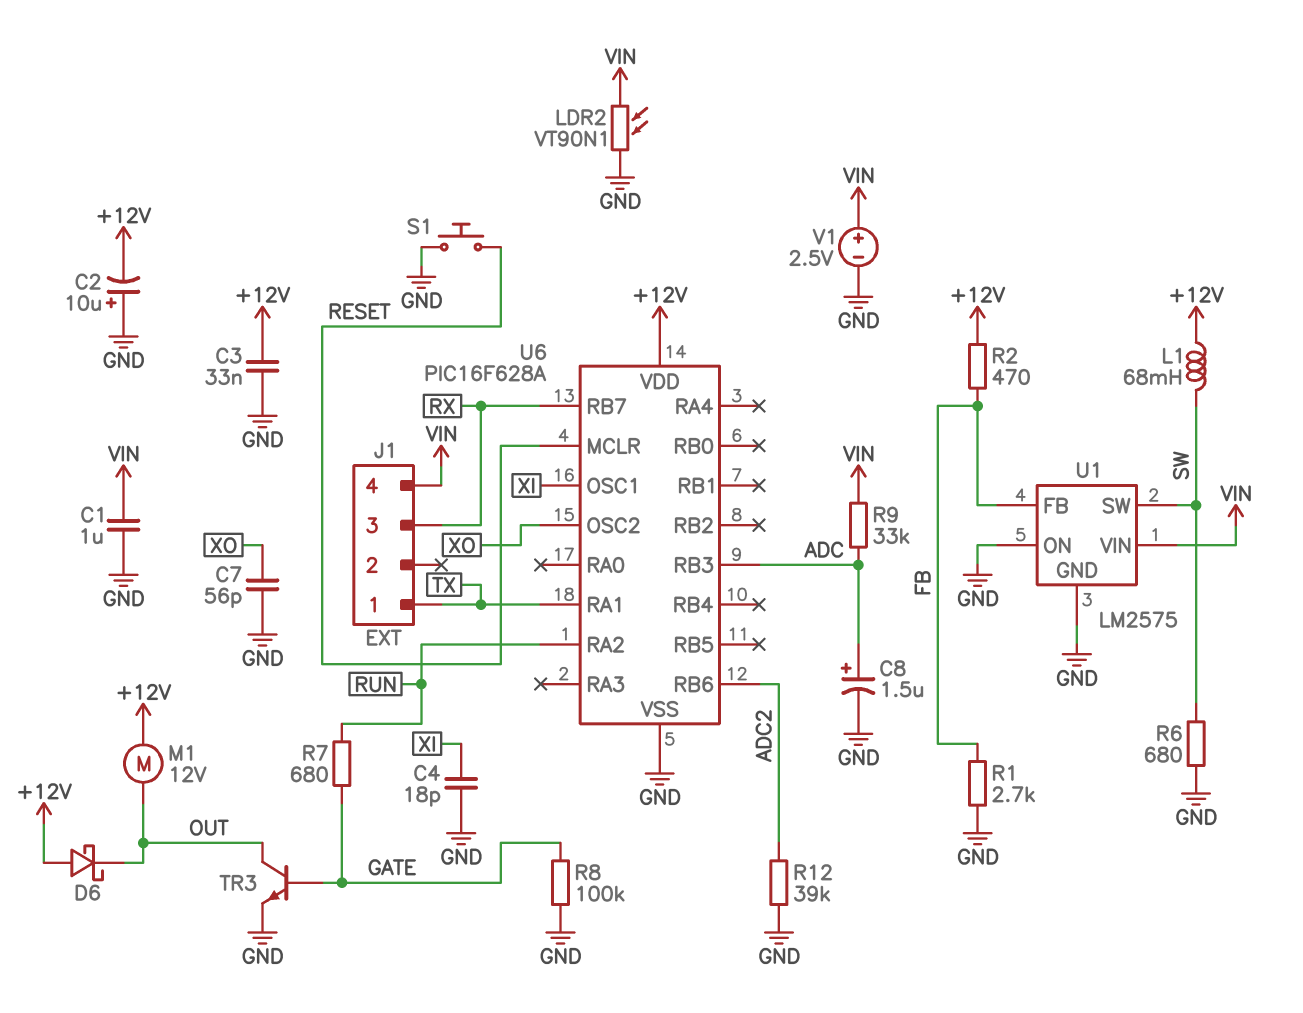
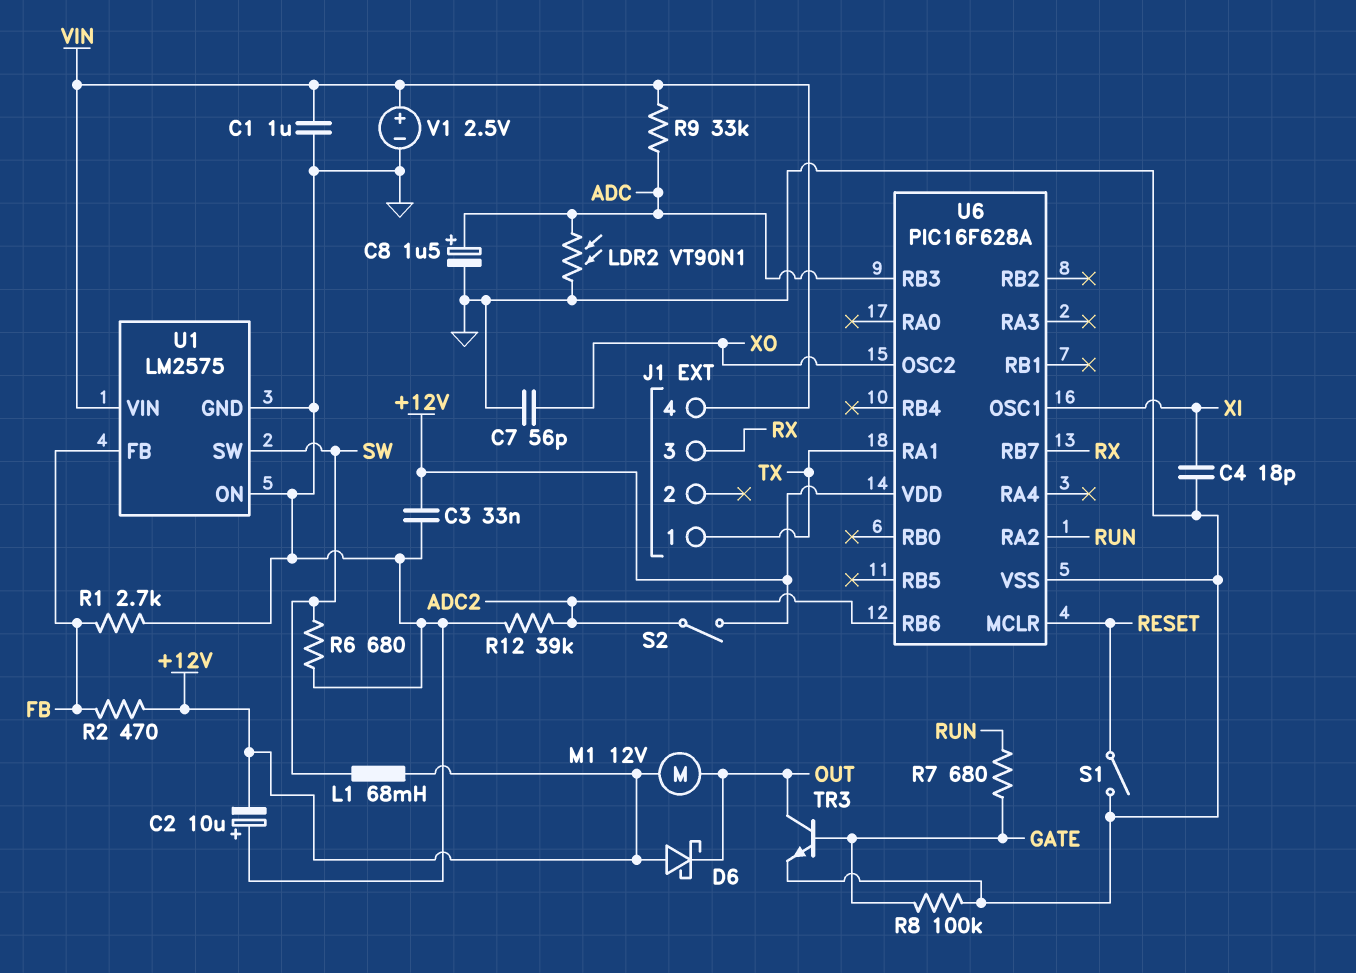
LDR2: VT90N1 (GND, VIN) -> VT90N1 (ADC, GND)
S1: button (GND, RESET) -> switch (GND, RESET)
S2: none -> switch (+12V, ADC2)

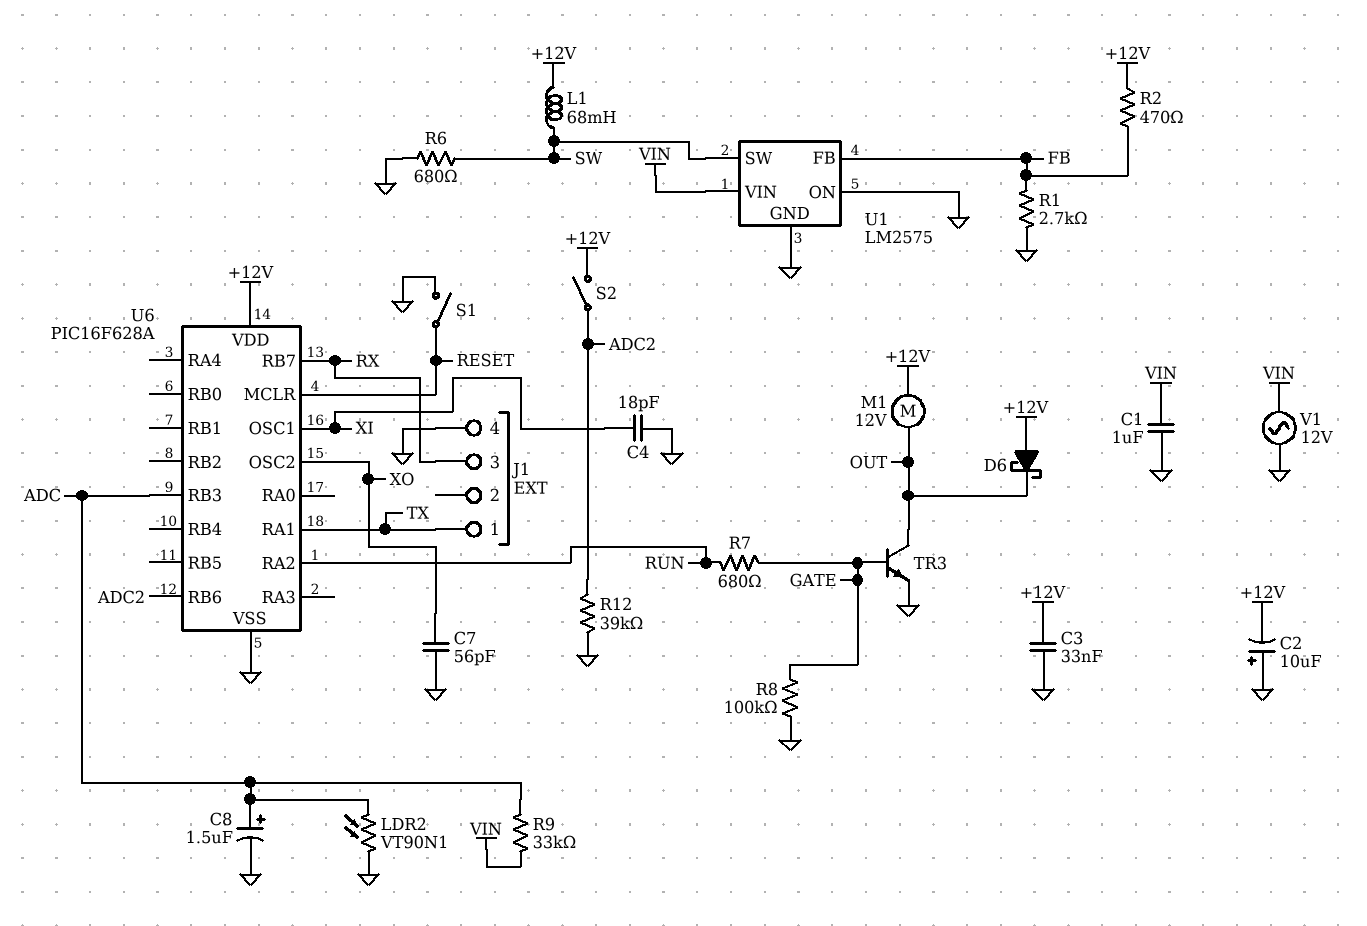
J1 pin 4: VIN -> GND
V1: 2.5V (plus VIN, minus GND) -> AC 12V (GND, VIN)

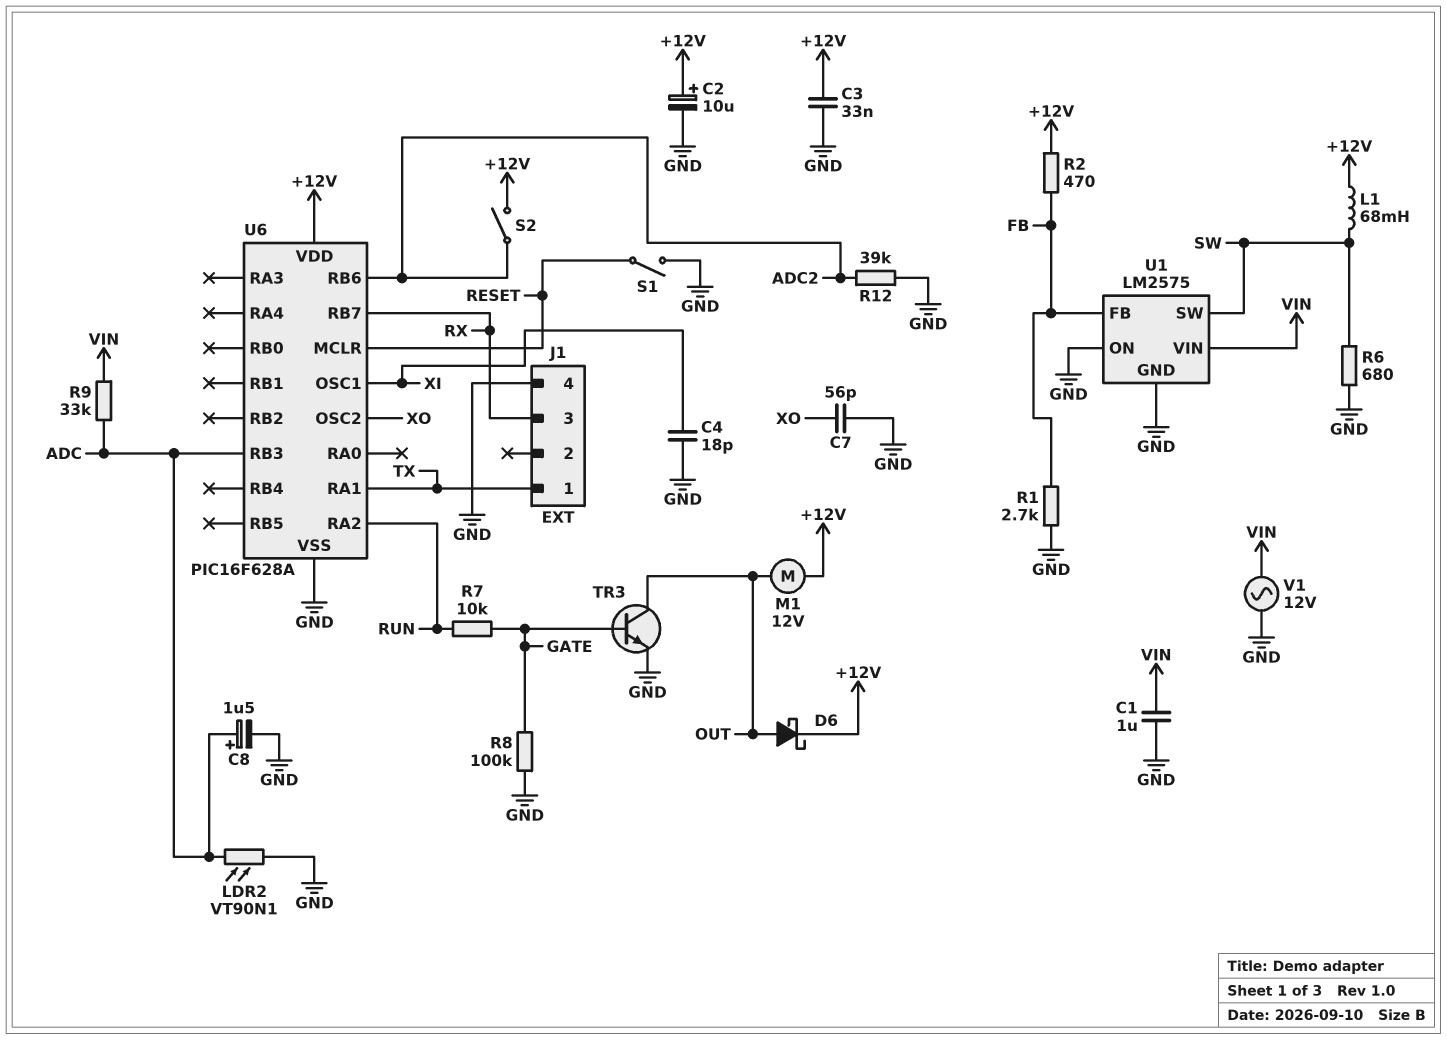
C2: 10uF (plus GND, minus +12V) -> 10uF (plus +12V, minus GND)
D6: schottky (A +12V, K OUT) -> schottky (A OUT, K +12V)
R7: 680 (GATE, RUN) -> 10k (GATE, RUN)

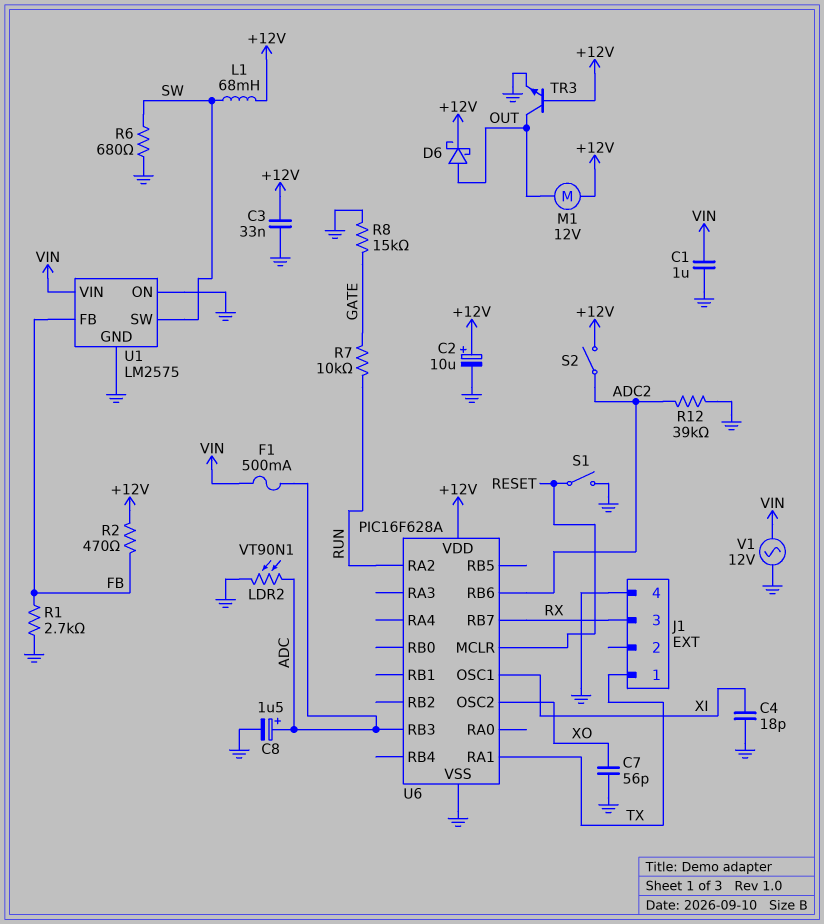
F1: none -> 500mA (ADC, VIN)
R8: 100k (GATE, GND) -> 15k (GATE, GND)
R9: 33k (ADC, VIN) -> none
TR3: NPN (B GATE, C OUT, E GND) -> NPN (B +12V, C OUT, E GND)

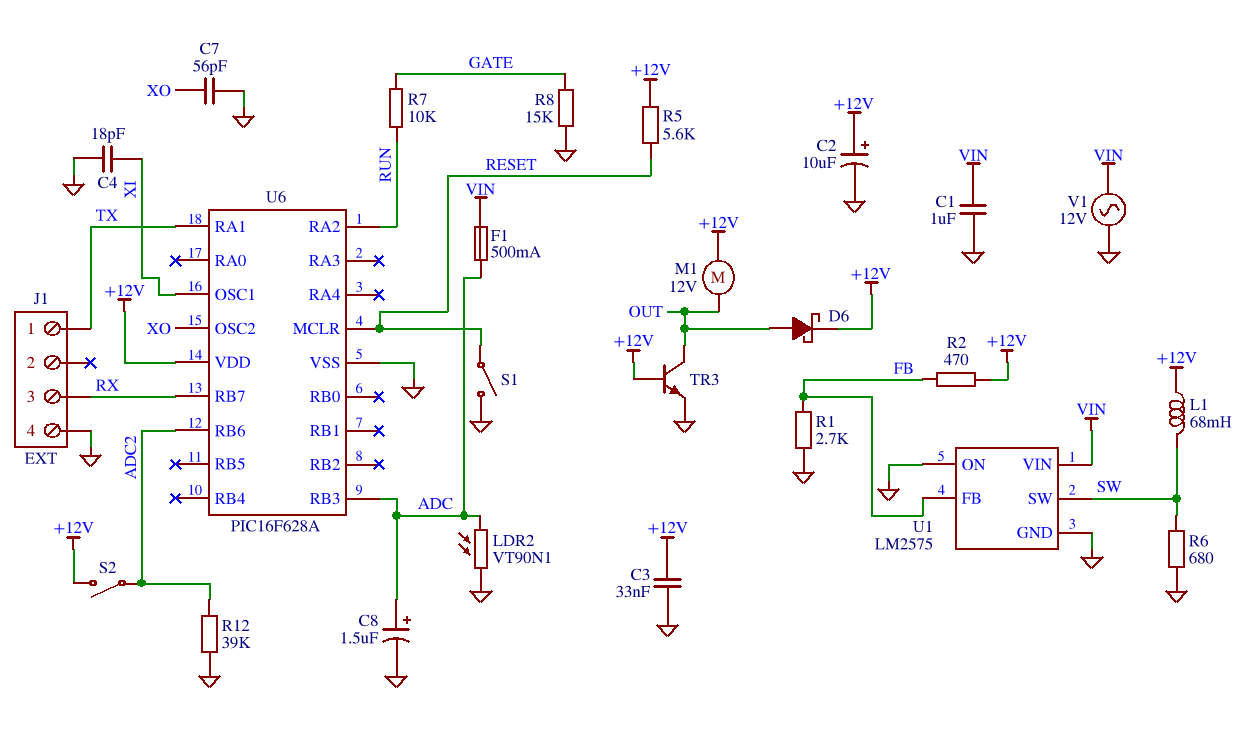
R5: none -> 5.6k (+12V, RESET)

